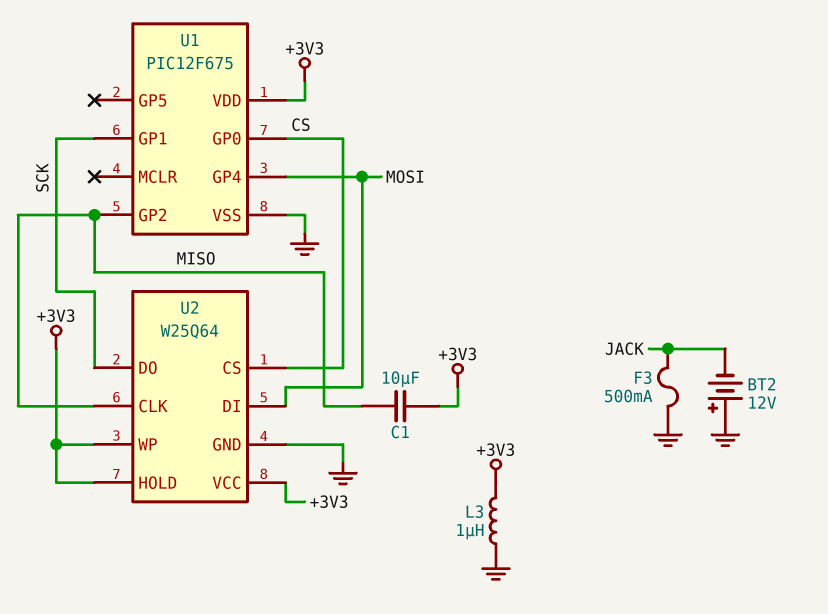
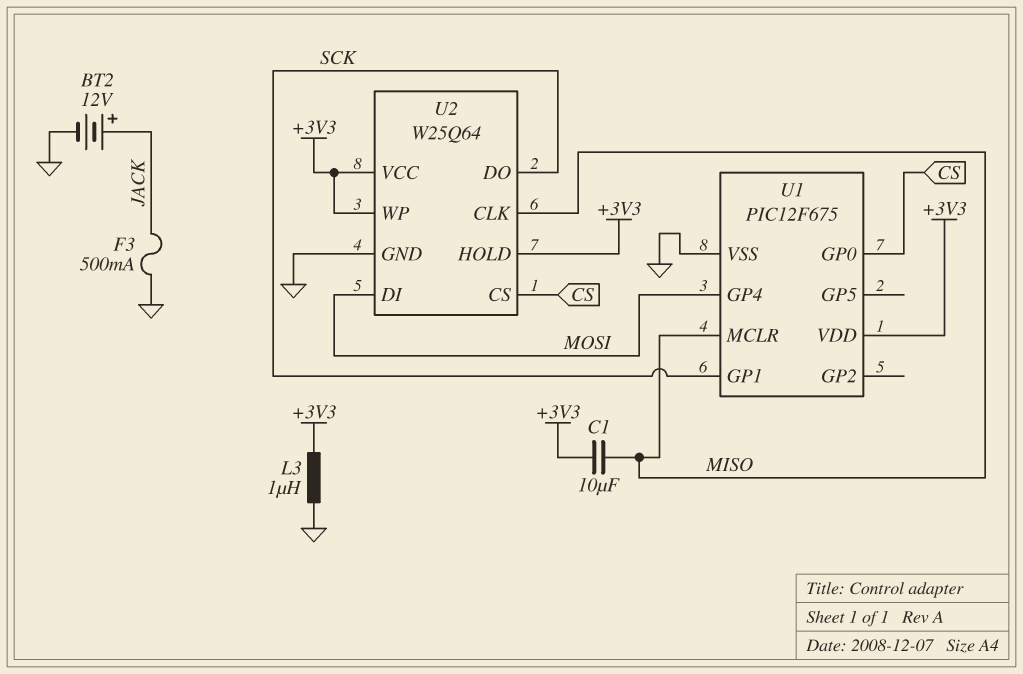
BT2: 12V (plus GND, minus JACK) -> 12V (plus JACK, minus GND)
U1 pin GP2: MISO -> none
U1 pin MCLR: none -> MISO

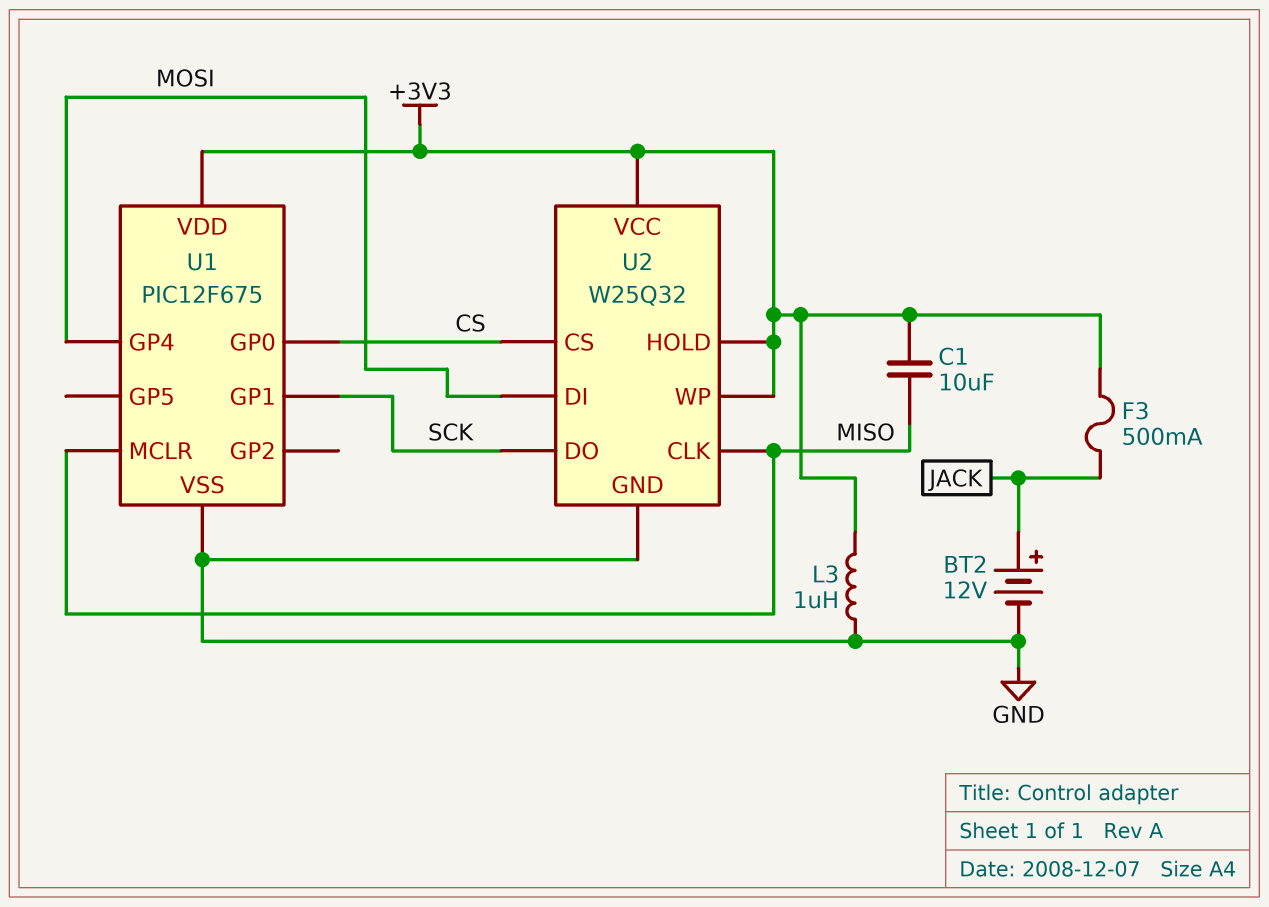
F3: 500mA (GND, JACK) -> 500mA (+3V3, JACK)
U2: W25Q64 -> W25Q32

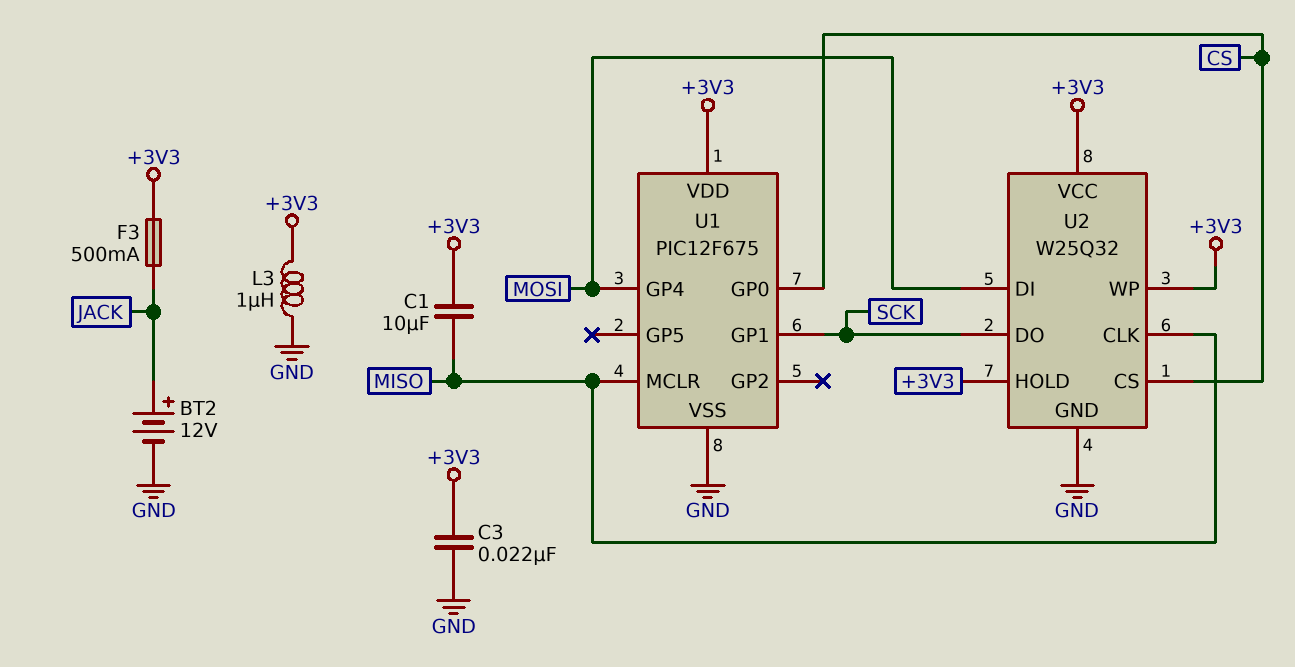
C3: none -> 22nF (+3V3, GND)

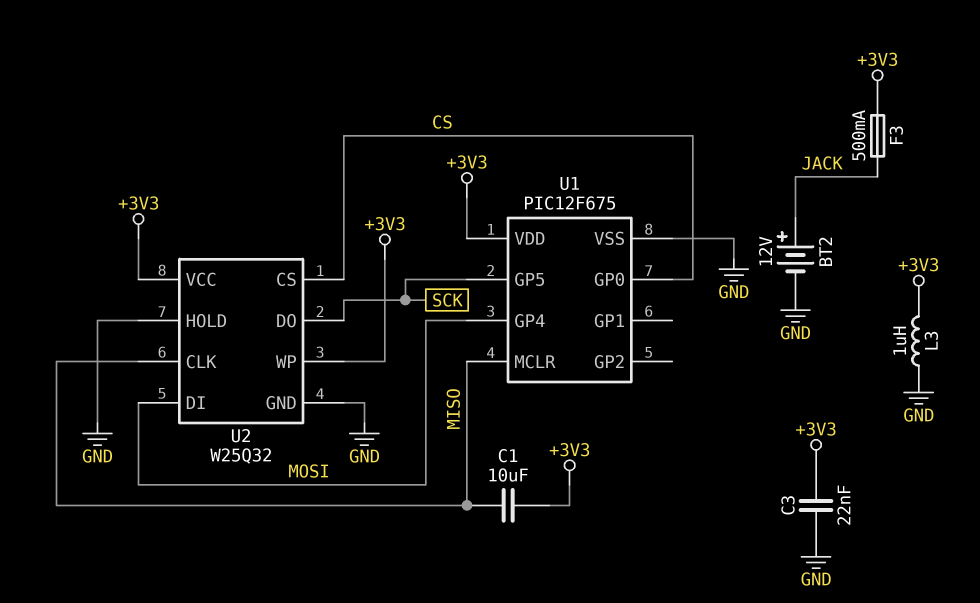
U1 pin GP1: SCK -> none
U1 pin GP5: none -> SCK
U2 pin HOLD: +3V3 -> GND

